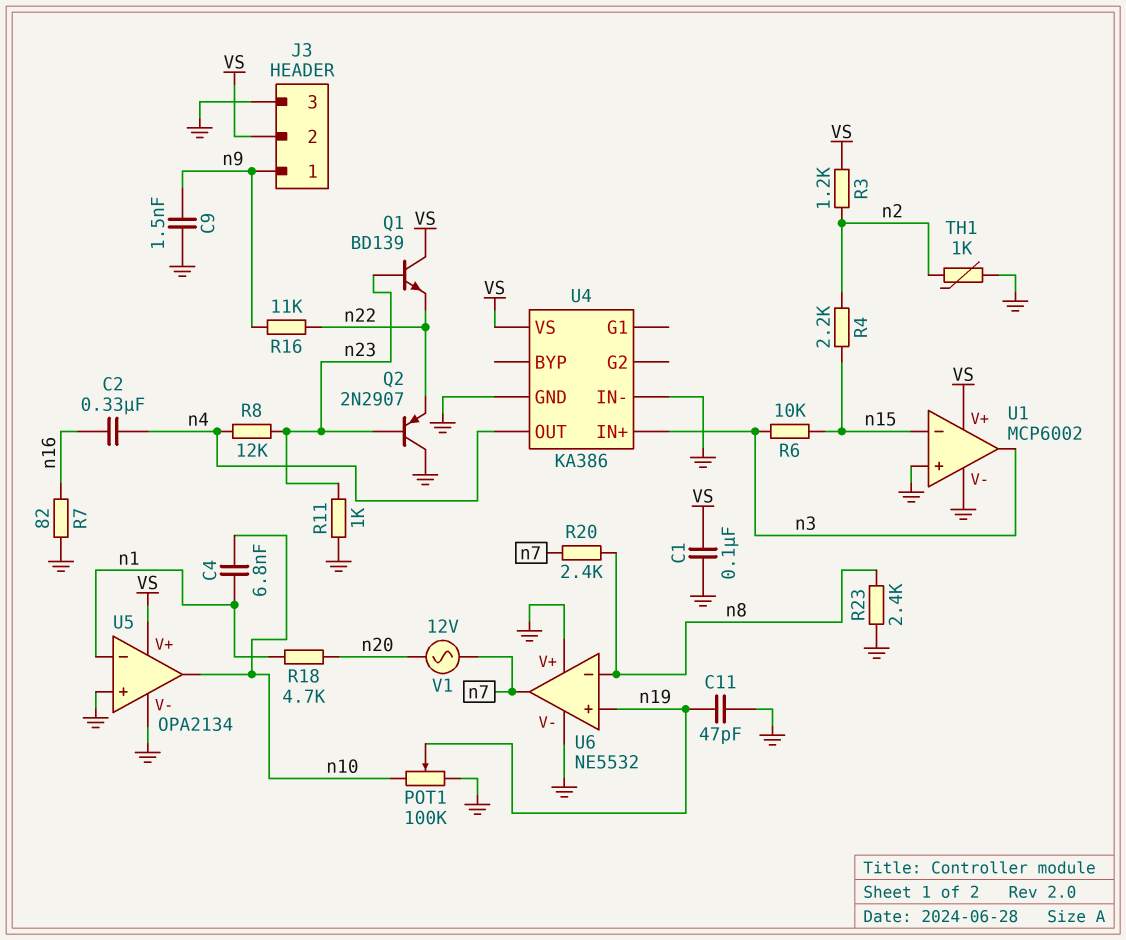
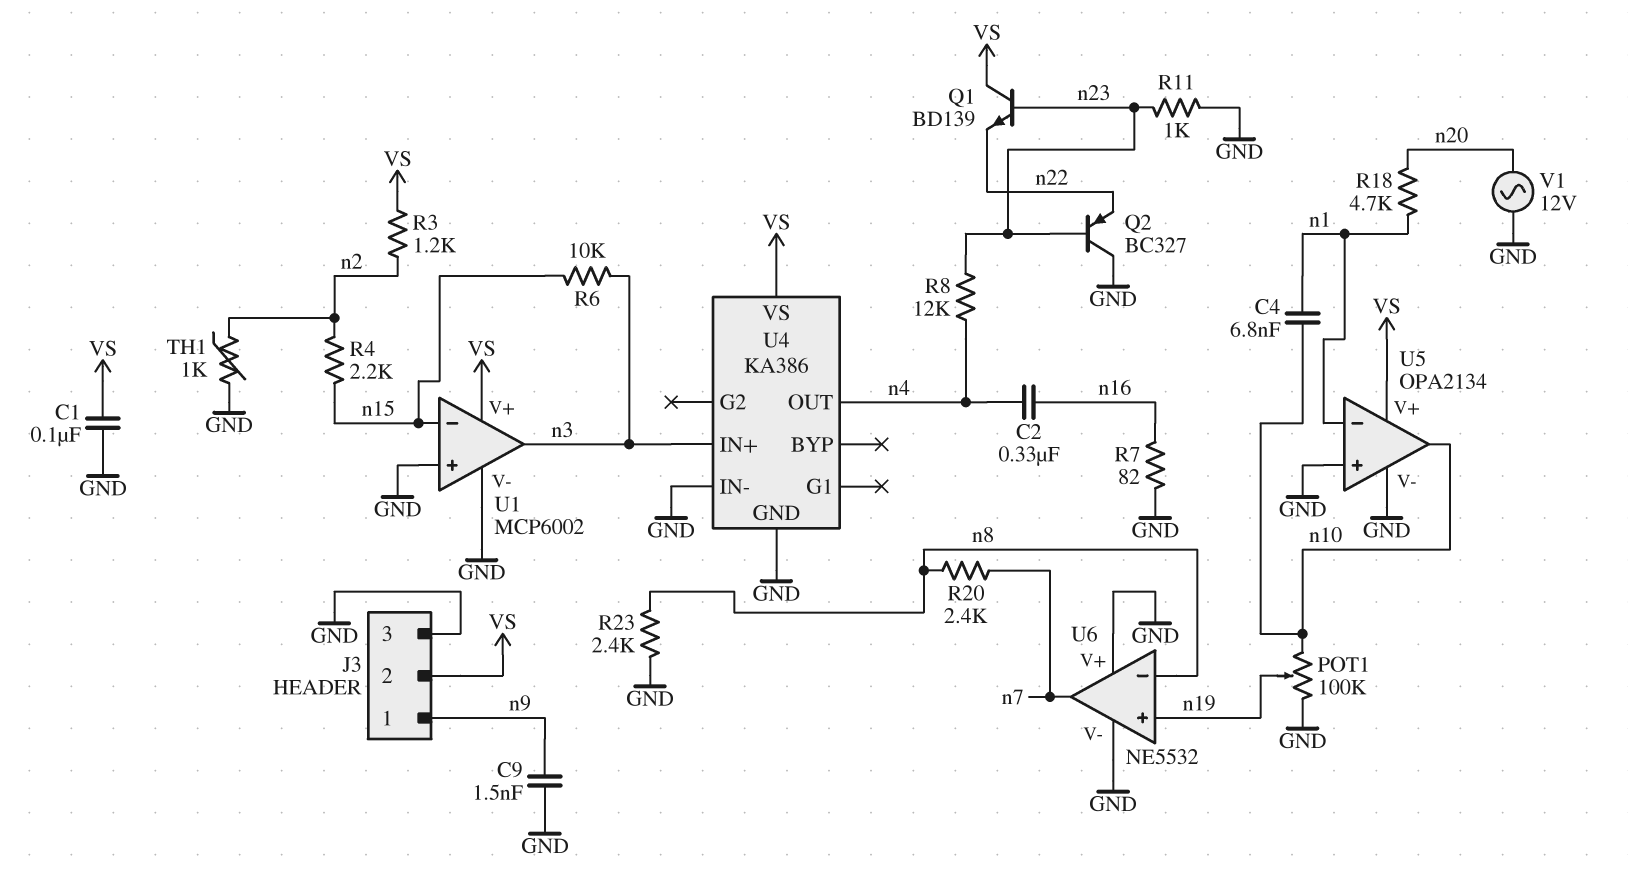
C11: 47pF (GND, n19) -> none
Q2: PNP 2N2907 (B n23, C GND, E n22) -> PNP BC327 (B n23, C GND, E n22)
R16: 11k (n9, n22) -> none
V1: AC 12V (n7, n20) -> AC 12V (GND, n20)

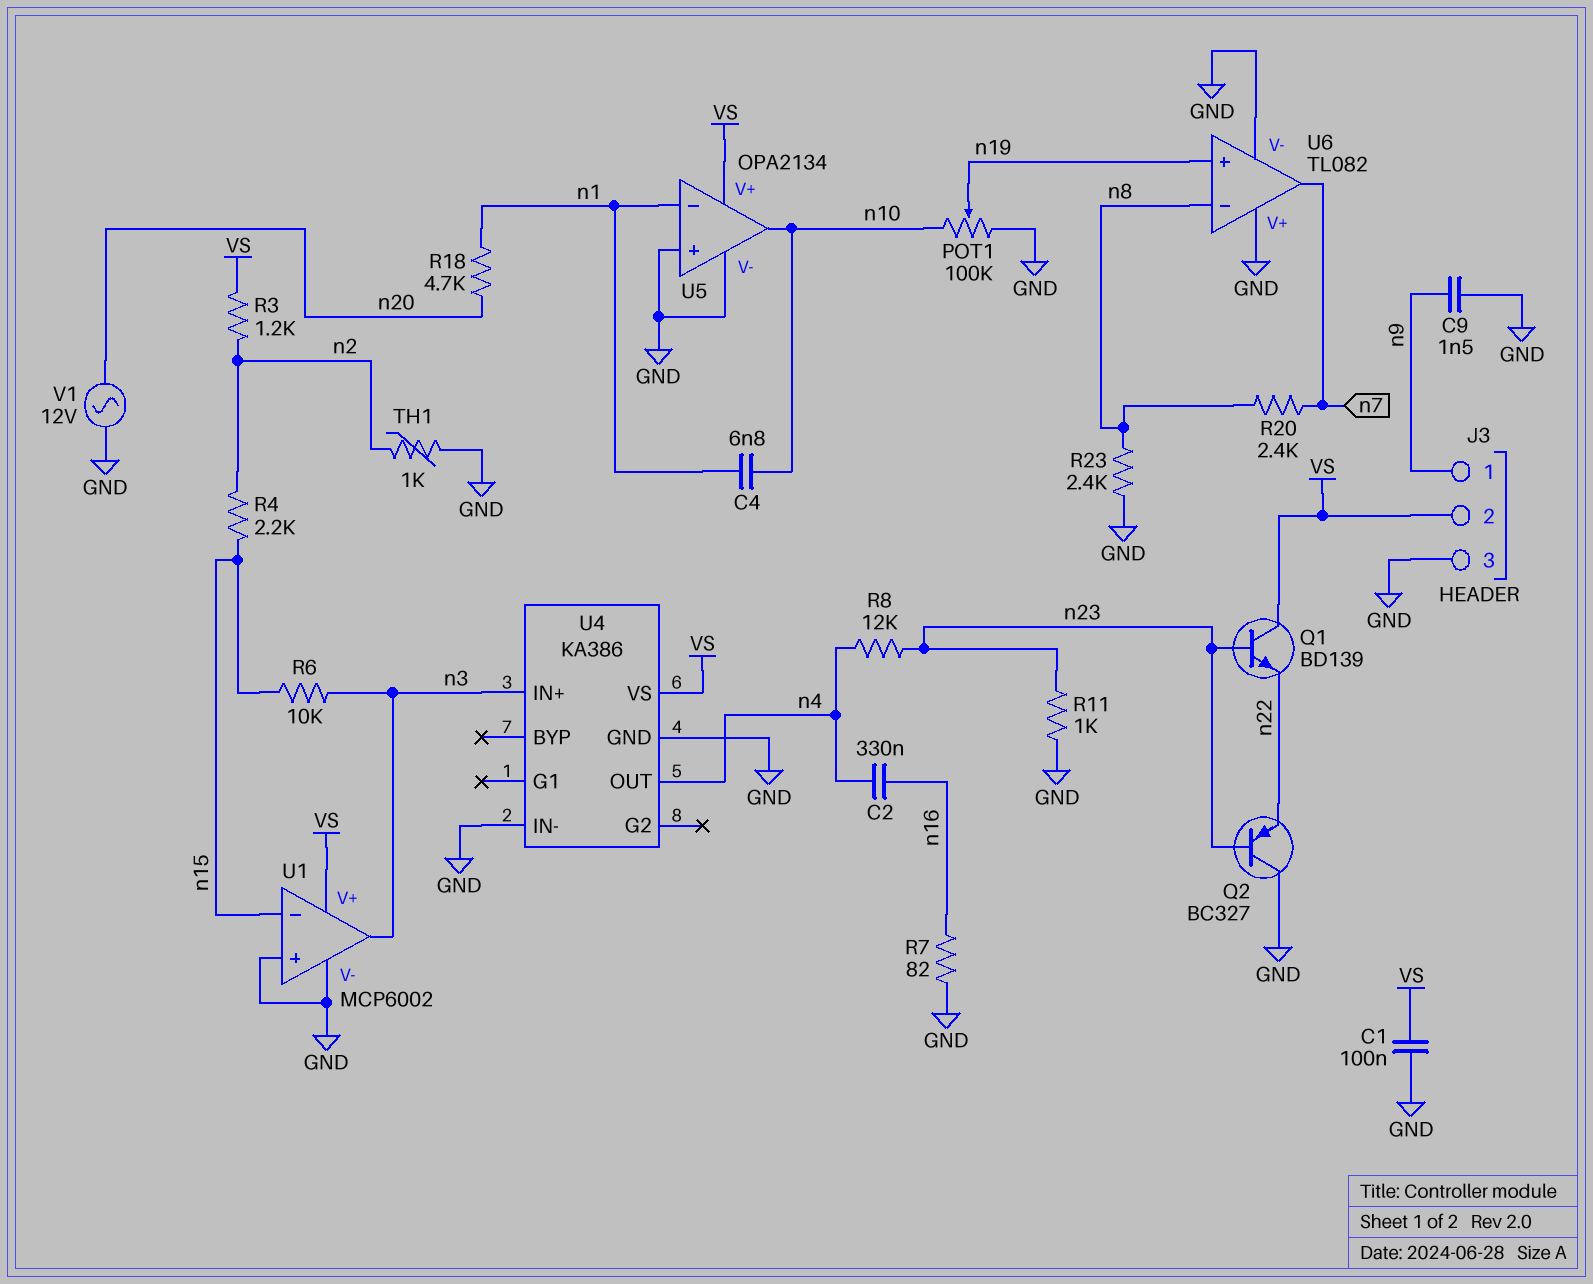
U6: NE5532 -> TL082

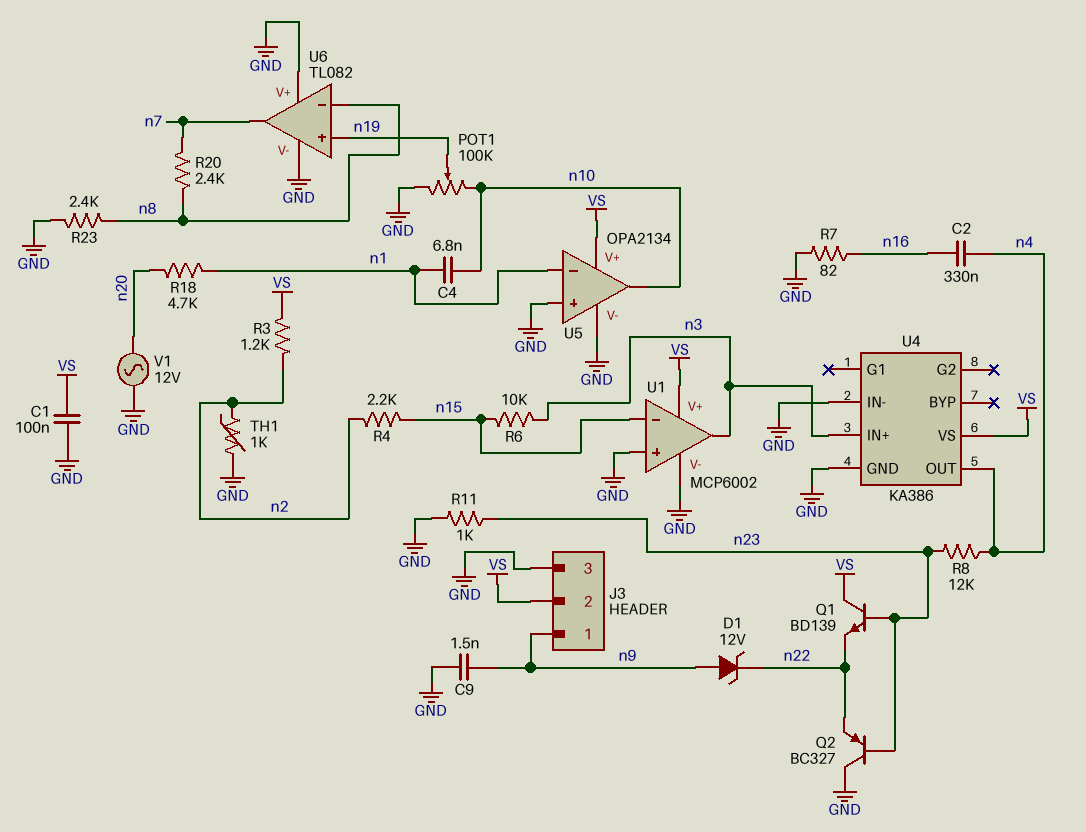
D1: none -> zener 12V (A n9, K n22)

